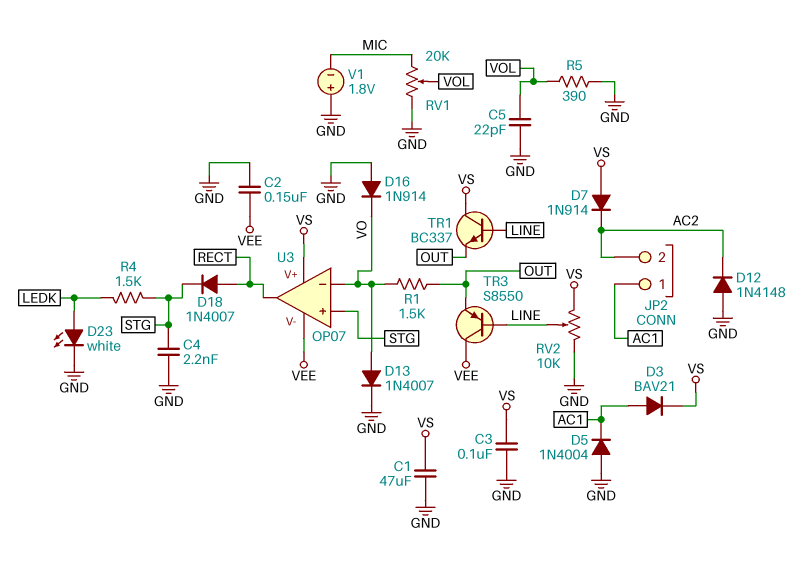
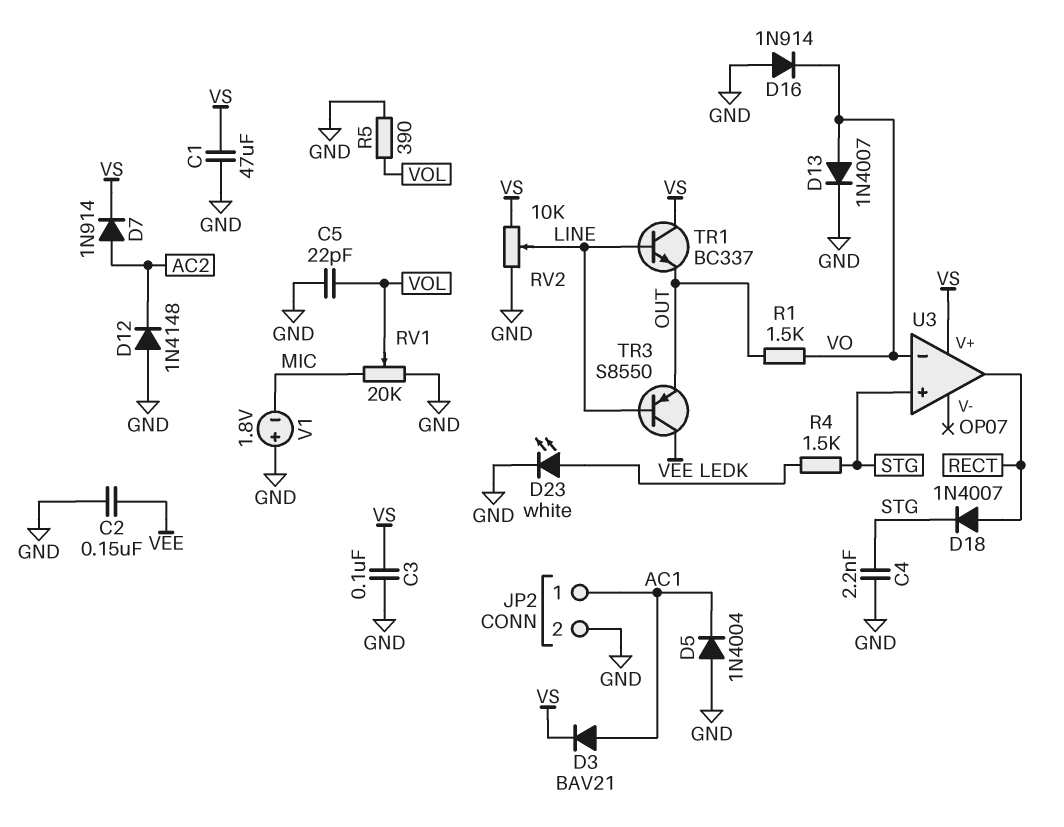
D7: diode 1N914 (A VS, K AC2) -> diode 1N914 (A AC2, K VS)
JP2 pin 2: AC2 -> GND
U3 pin V-: VEE -> none

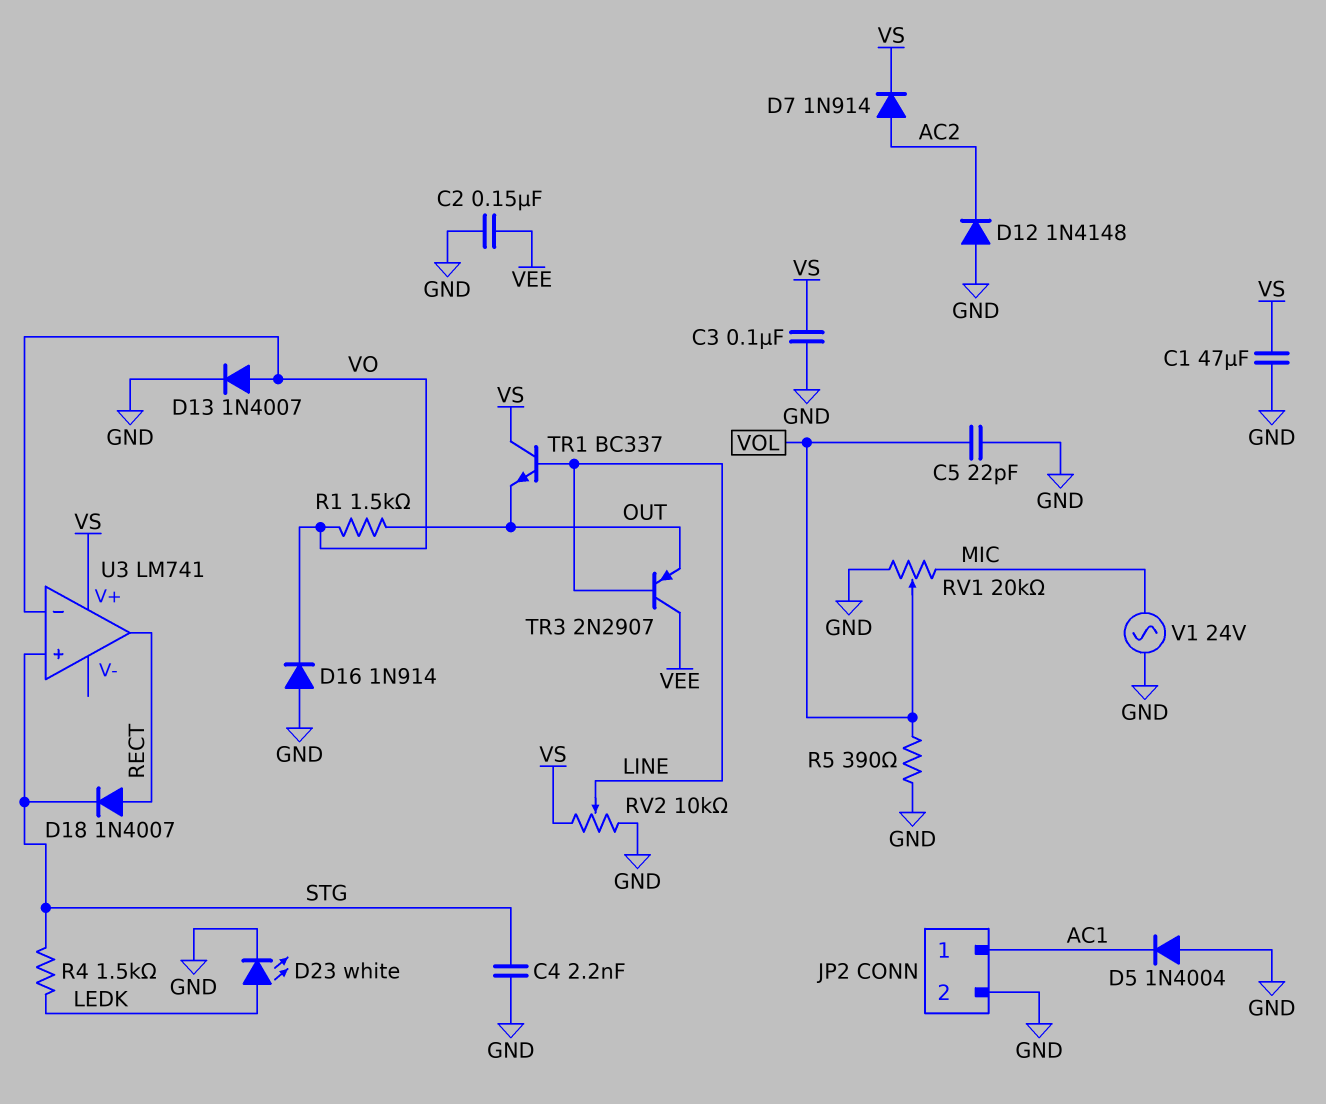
D3: diode BAV21 (A AC1, K VS) -> none
TR3: PNP S8550 (B LINE, C VEE, E OUT) -> PNP 2N2907 (B LINE, C VEE, E OUT)
U3: OP07 -> LM741
V1: 1.8V (plus GND, minus MIC) -> AC 24V (GND, MIC)

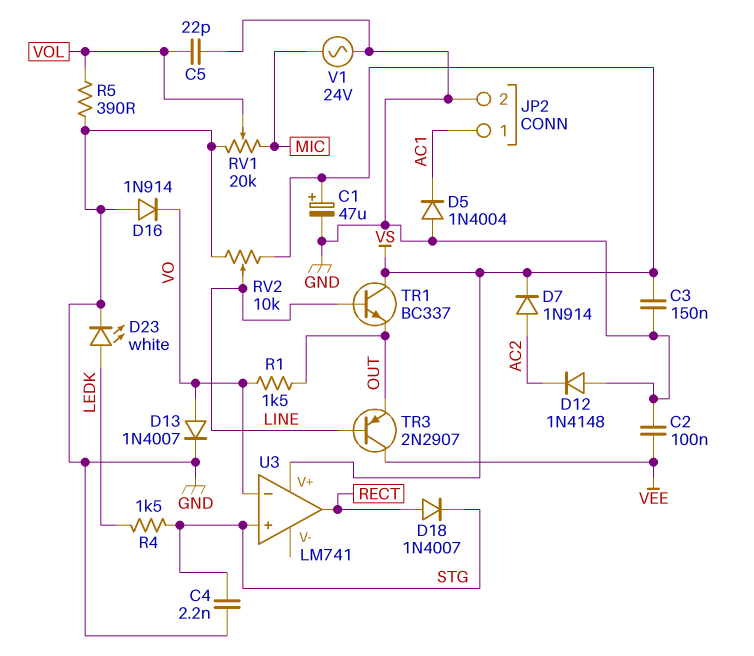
C1: 47uF (GND, VS) -> 47uF (plus VS, minus GND)
C2: 150nF (GND, VEE) -> 100nF (GND, VEE)
C3: 100nF (GND, VS) -> 150nF (GND, VS)

